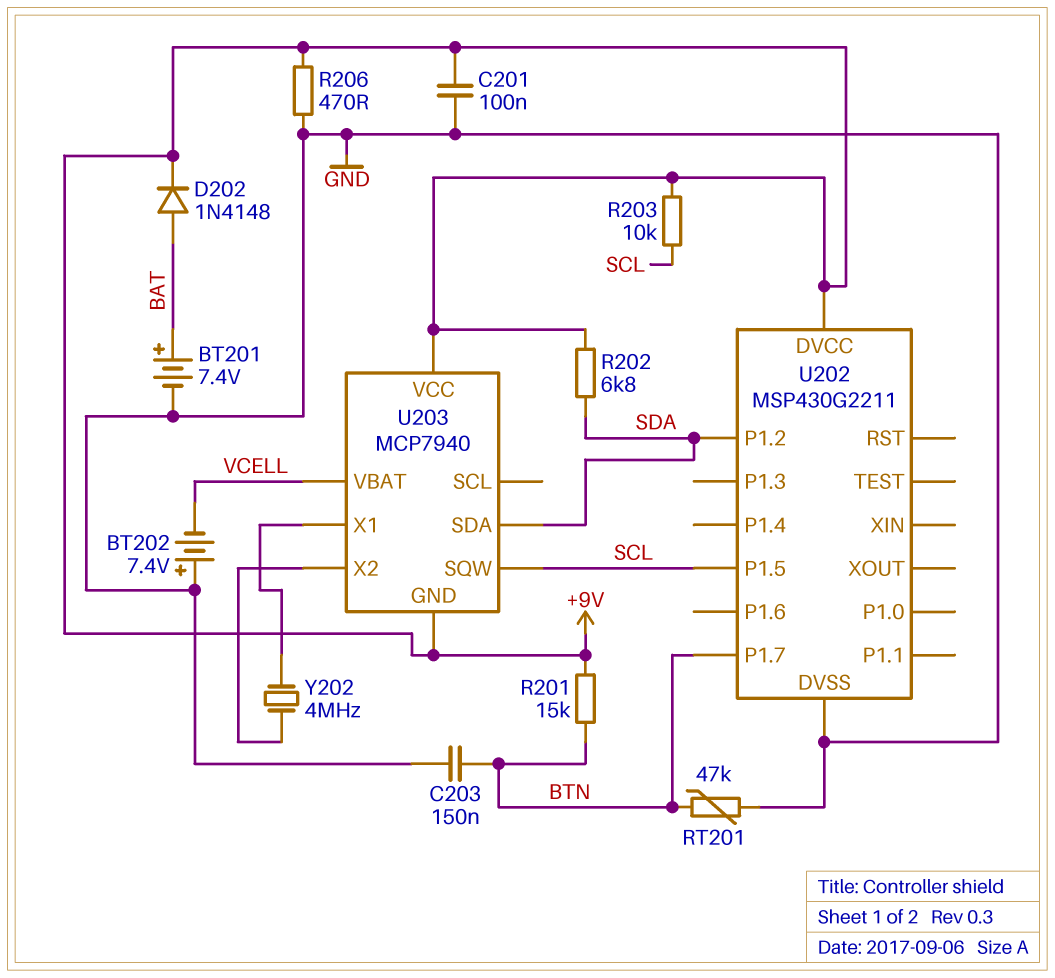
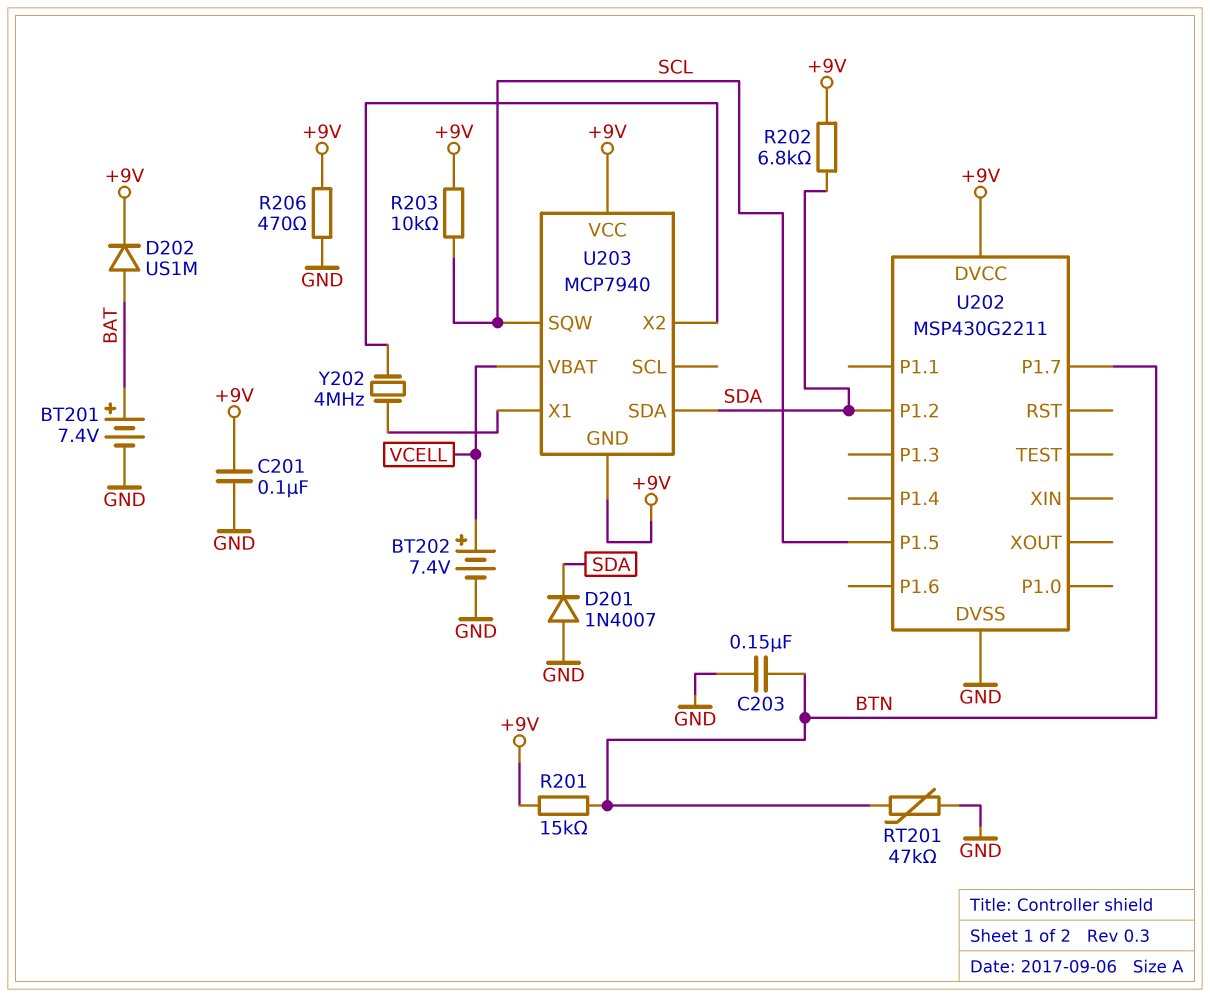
BT202: 7.4V (plus GND, minus VCELL) -> 7.4V (plus VCELL, minus GND)
D201: none -> diode 1N4007 (A GND, K SDA)
D202: diode 1N4148 (A BAT, K +9V) -> diode US1M (A BAT, K +9V)

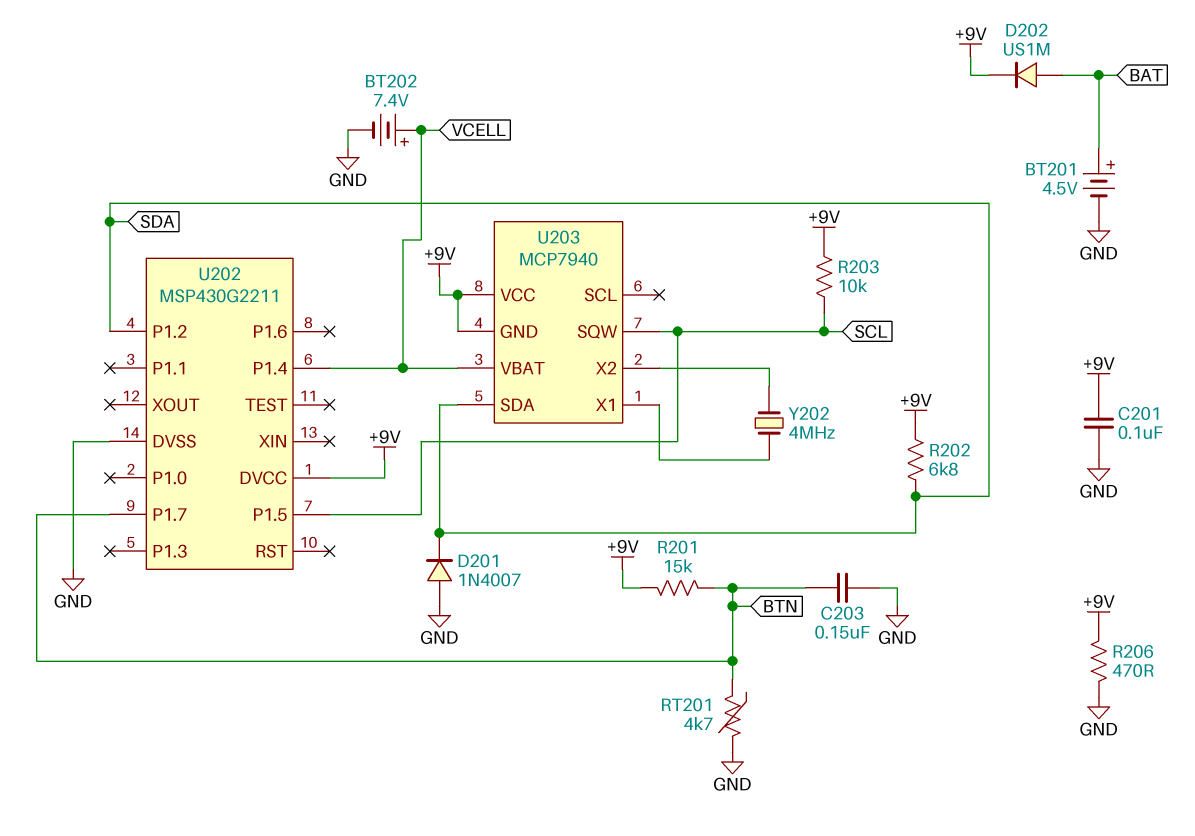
BT201: 7.4V (plus BAT, minus GND) -> 4.5V (plus BAT, minus GND)
RT201: 47k (BTN, GND) -> 4.7k (BTN, GND)
U202 pin P1.4: none -> VCELL

